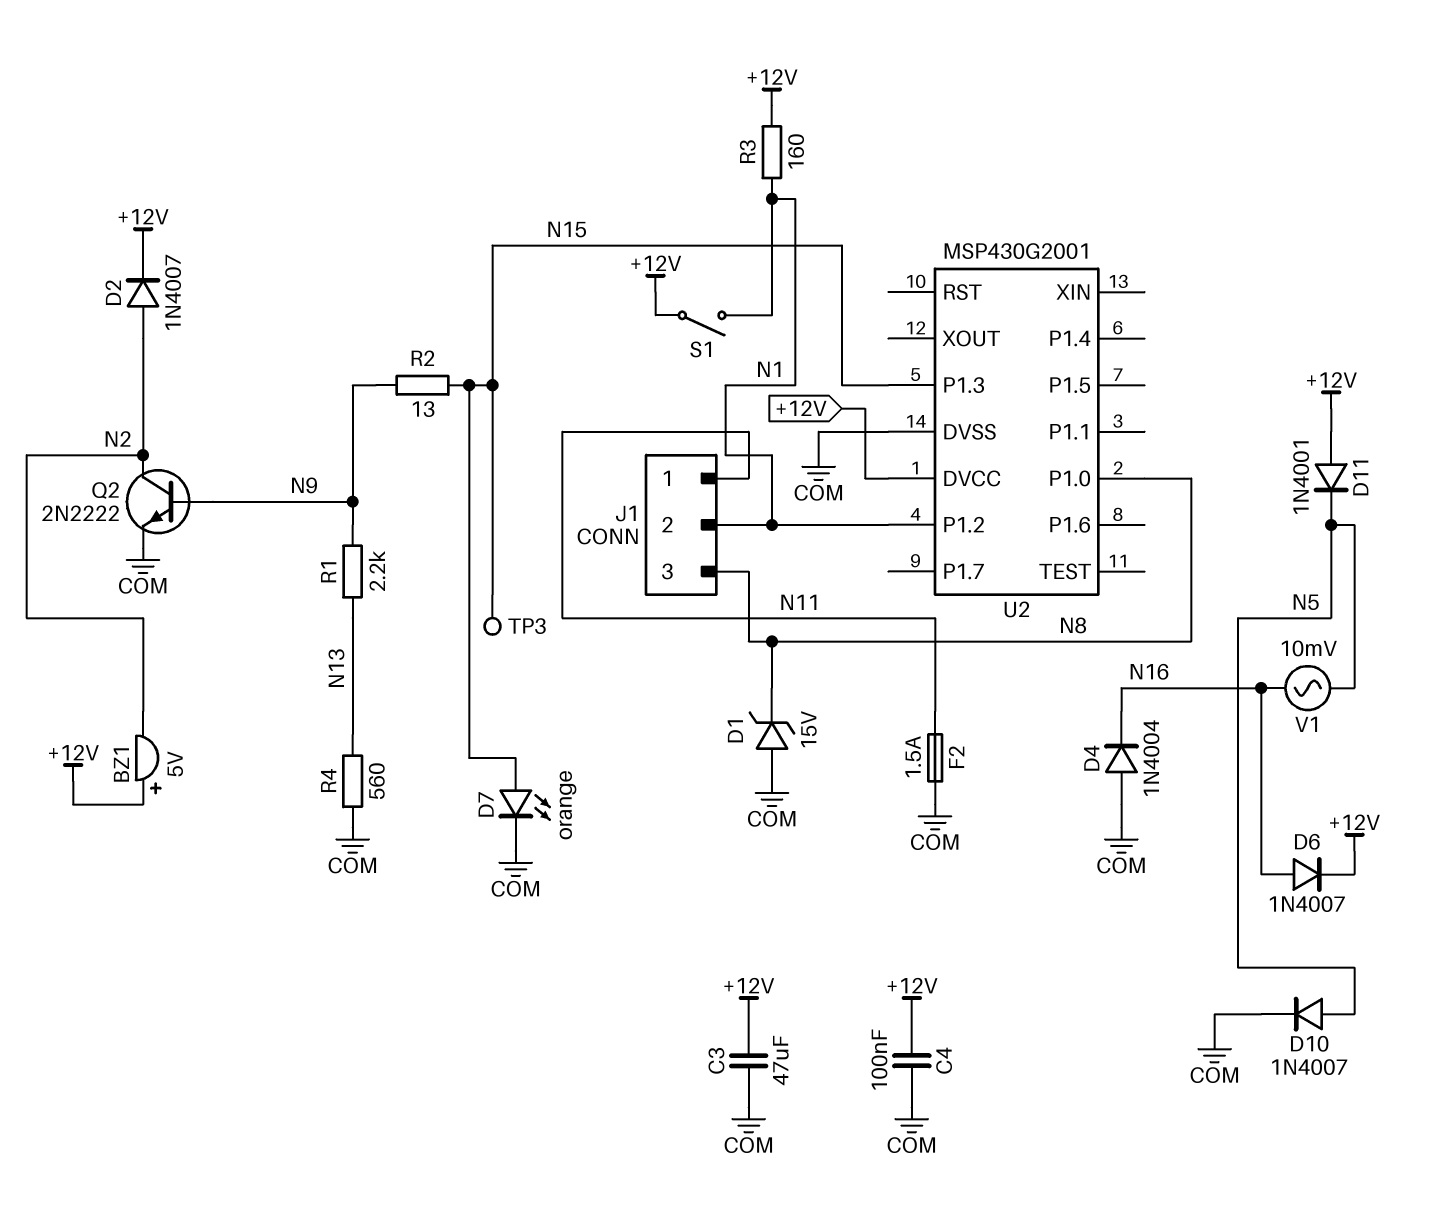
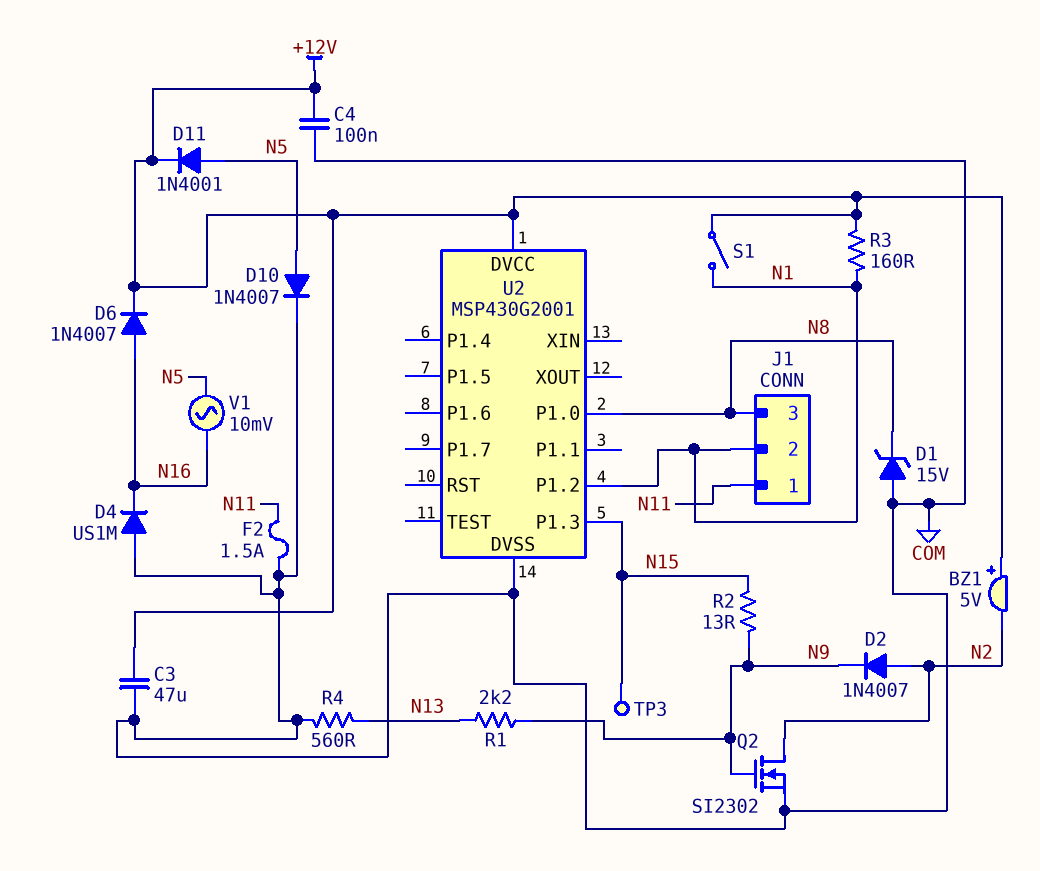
D2: diode 1N4007 (A N2, K +12V) -> diode 1N4007 (A N2, K N9)
D4: diode 1N4004 (A COM, K N16) -> diode US1M (A COM, K N16)
D7: LED orange (A N15, K COM) -> none
D11: diode 1N4001 (A +12V, K N5) -> diode 1N4001 (A N5, K +12V)
Q2: NPN 2N2222 (B N9, C N2, E COM) -> NMOS SI2302 (G N9, D N2, S COM)

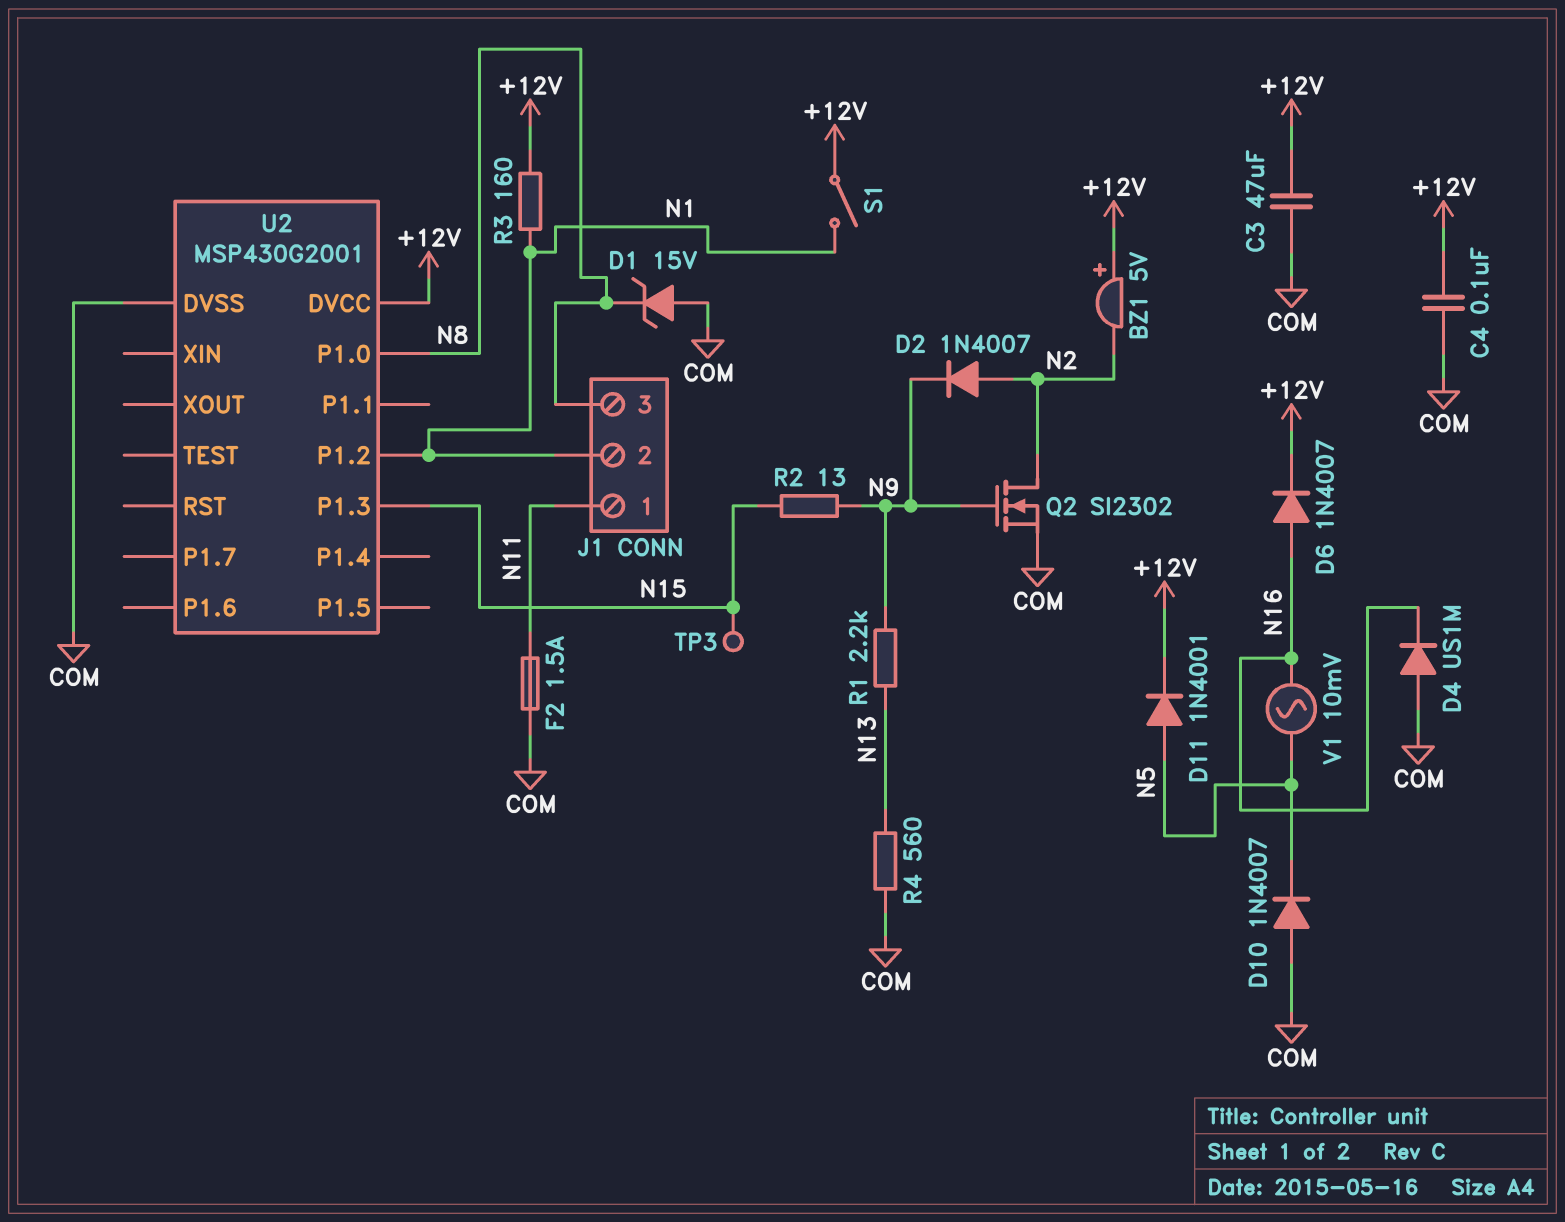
D10: diode 1N4007 (A N5, K COM) -> diode 1N4007 (A COM, K N5)

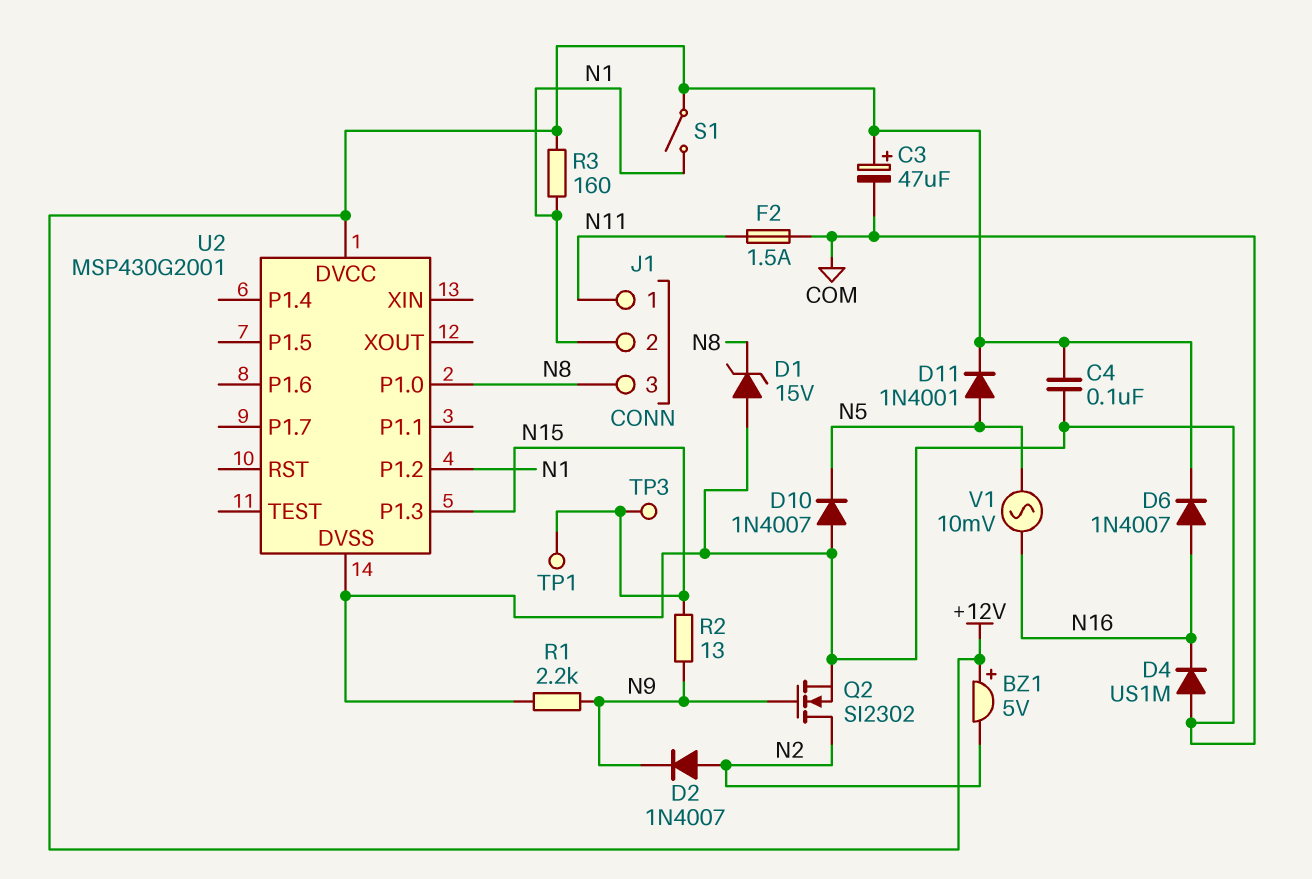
C3: 47uF (+12V, COM) -> 47uF (plus +12V, minus COM)
R1: 2.2k (N9, N13) -> 2.2k (COM, N9)
R4: 560 (COM, N13) -> none
TP1: none -> test point (N15)

